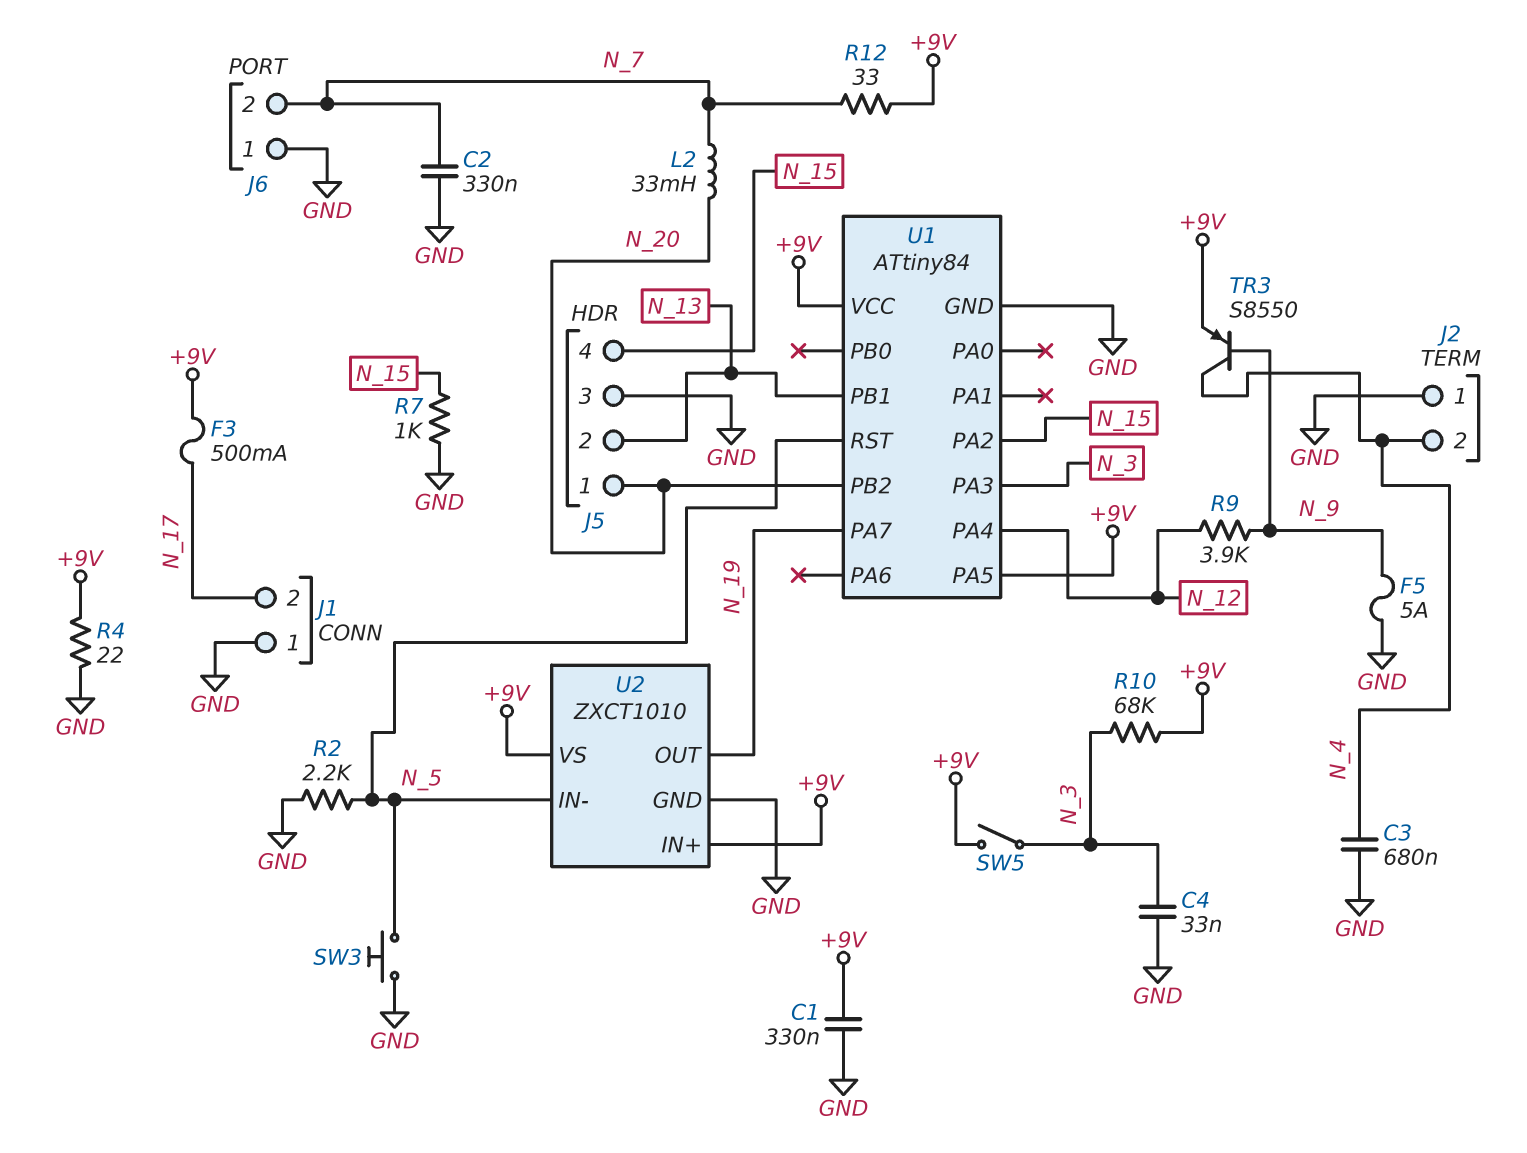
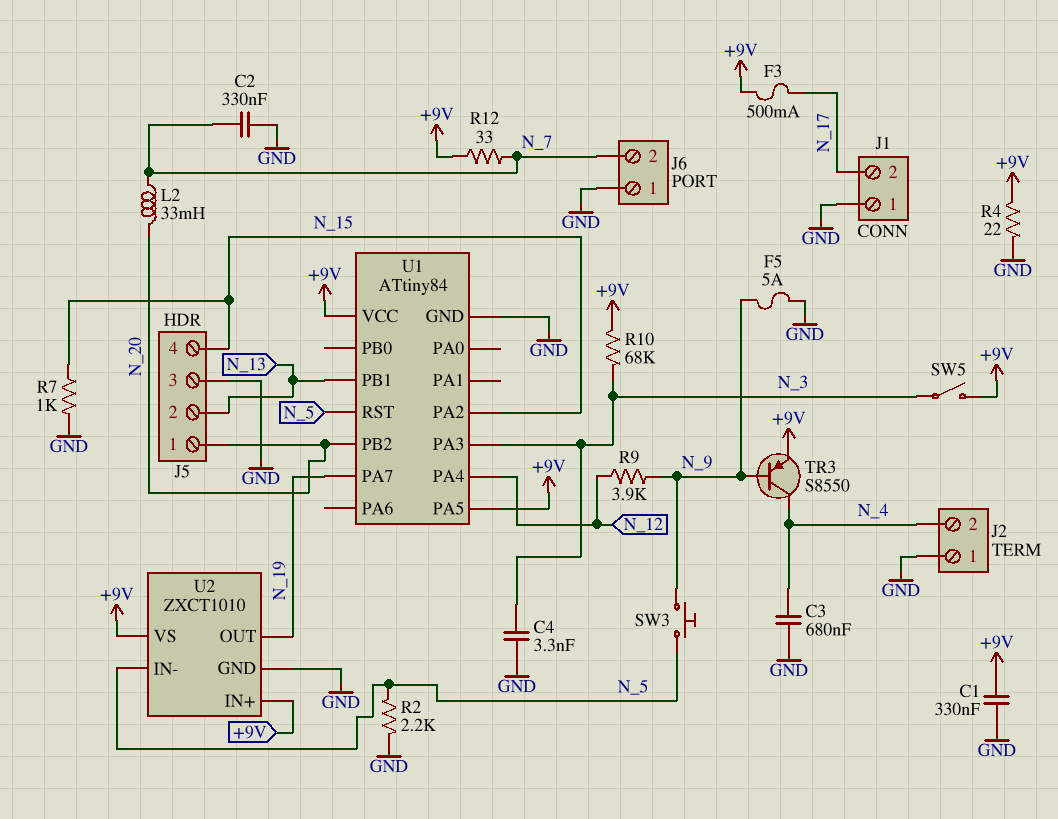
C4: 33nF (GND, N_3) -> 3.3nF (GND, N_3)
SW3: button (GND, N_5) -> button (N_5, N_9)

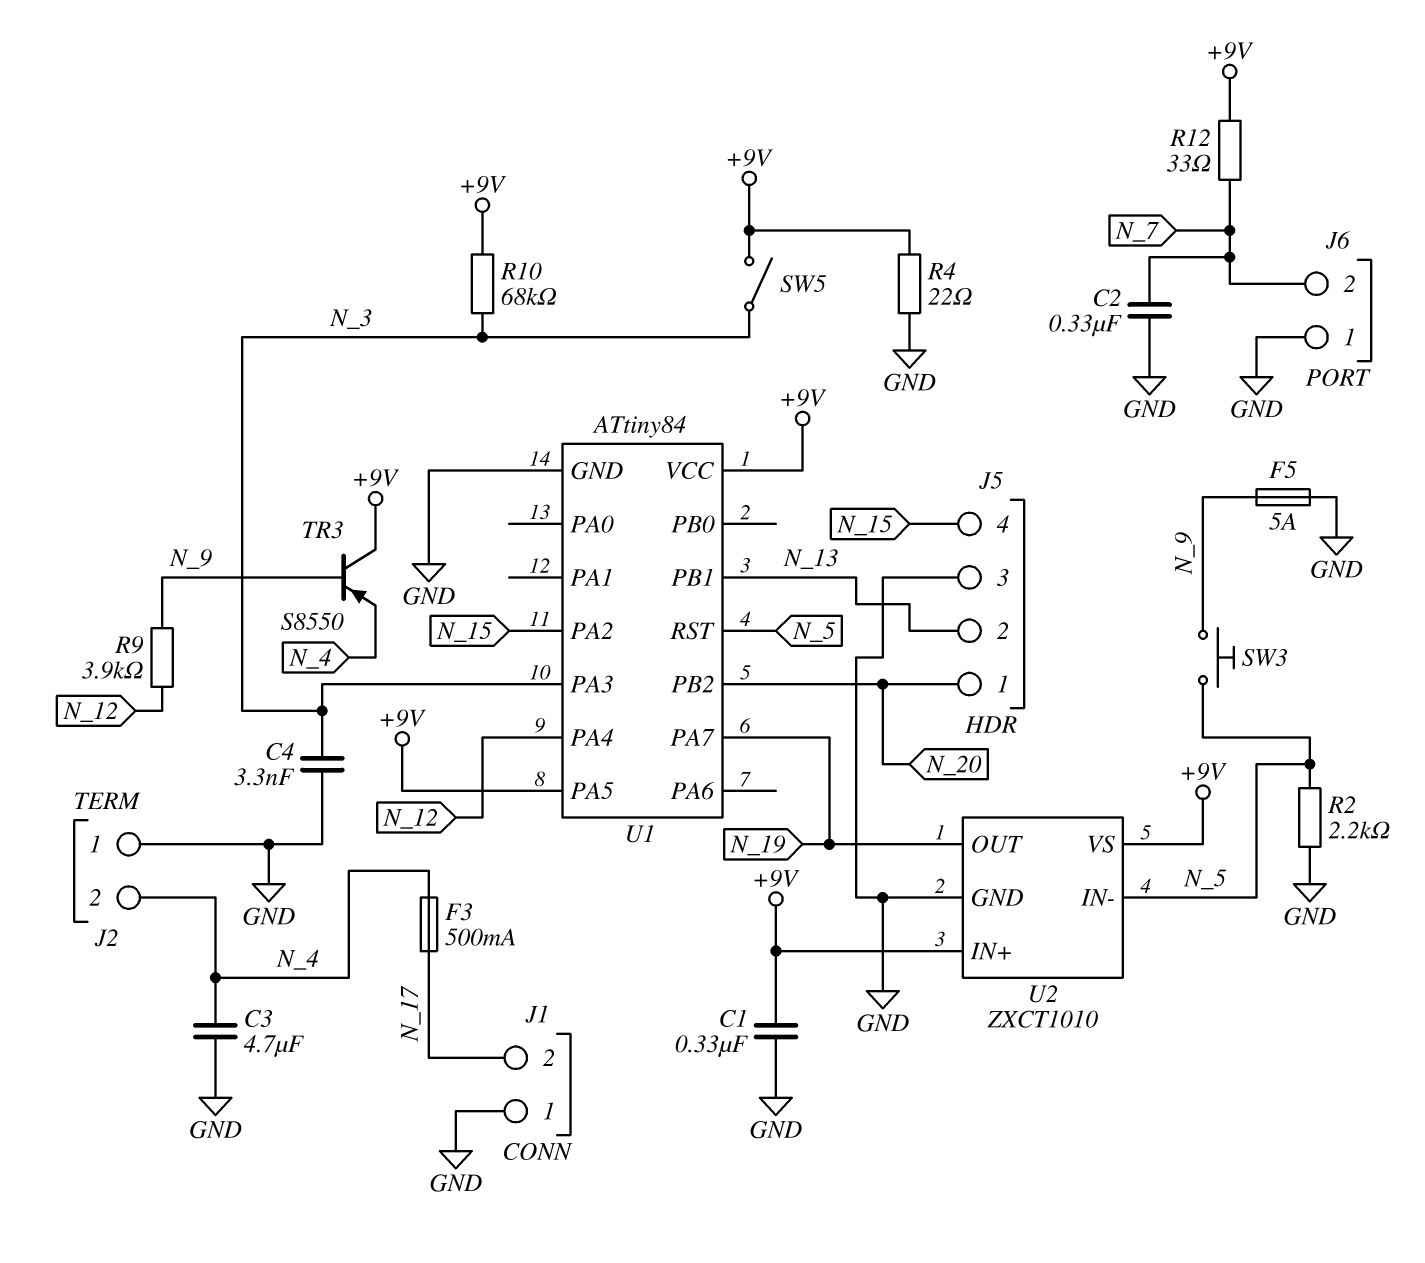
C3: 680nF (GND, N_4) -> 4.7uF (GND, N_4)
F3: 500mA (+9V, N_17) -> 500mA (N_4, N_17)
L2: 33mH (N_7, N_20) -> none
R7: 1k (GND, N_15) -> none
TR3: PNP S8550 (B N_9, C N_4, E +9V) -> PNP S8550 (B N_9, C +9V, E N_4)

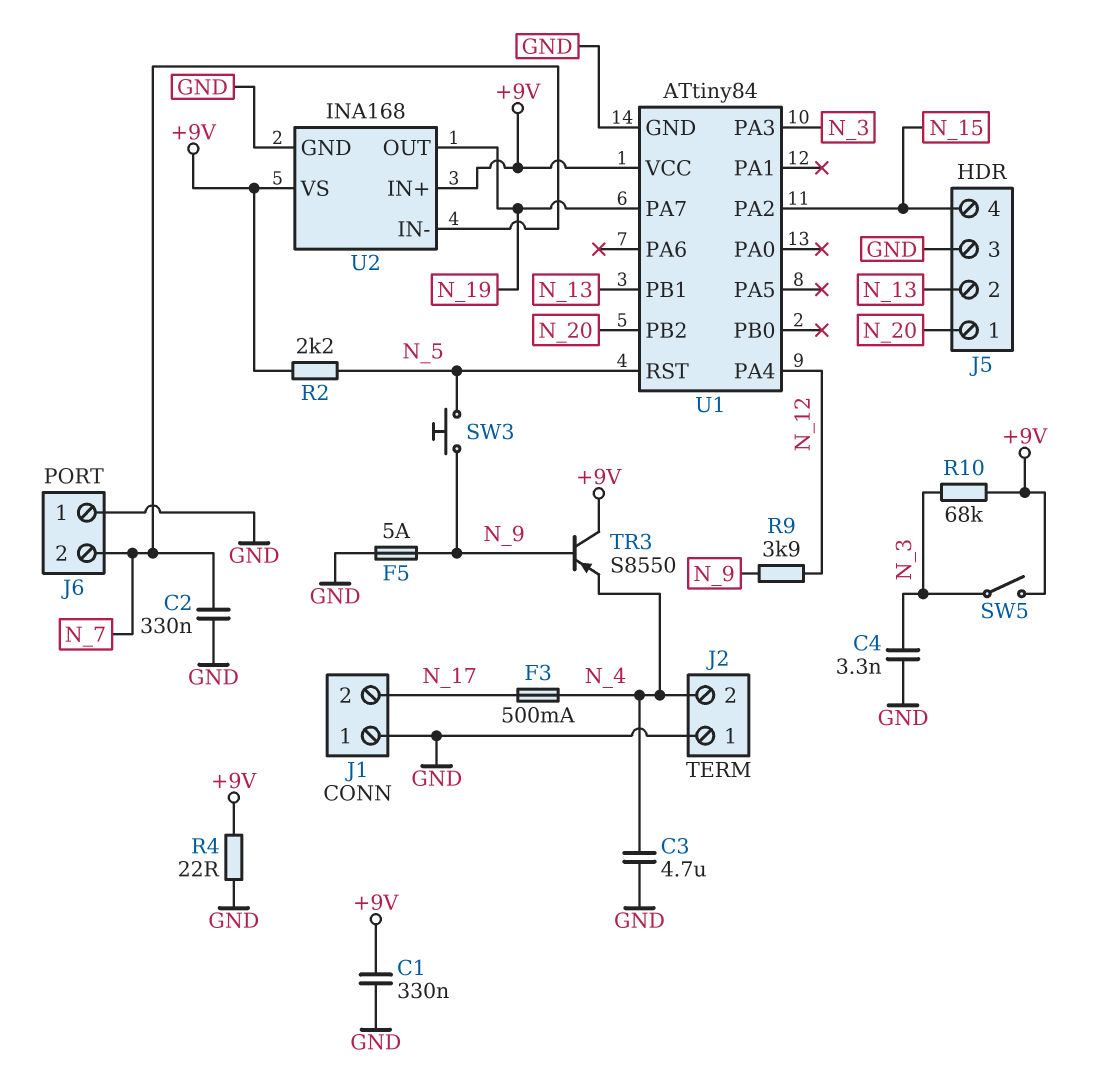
R2: 2.2k (GND, N_5) -> 2.2k (+9V, N_5)
R12: 33 (+9V, N_7) -> none
U1 pin PA5: +9V -> none
U2: ZXCT1010 -> INA168
U2 pin IN-: N_5 -> N_7

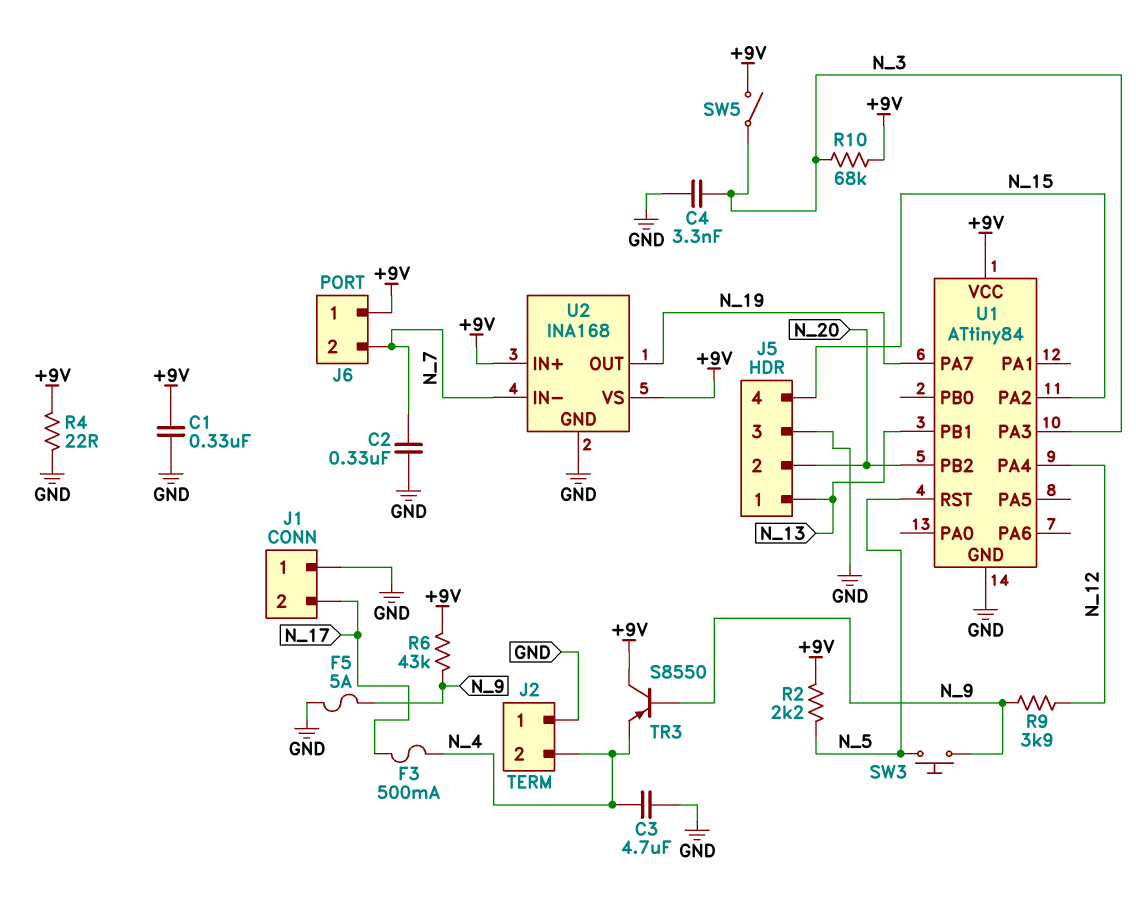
J5 pin 1: N_20 -> N_13
J5 pin 2: N_13 -> N_20
J6 pin 1: GND -> +9V
R6: none -> 43k (+9V, N_9)

